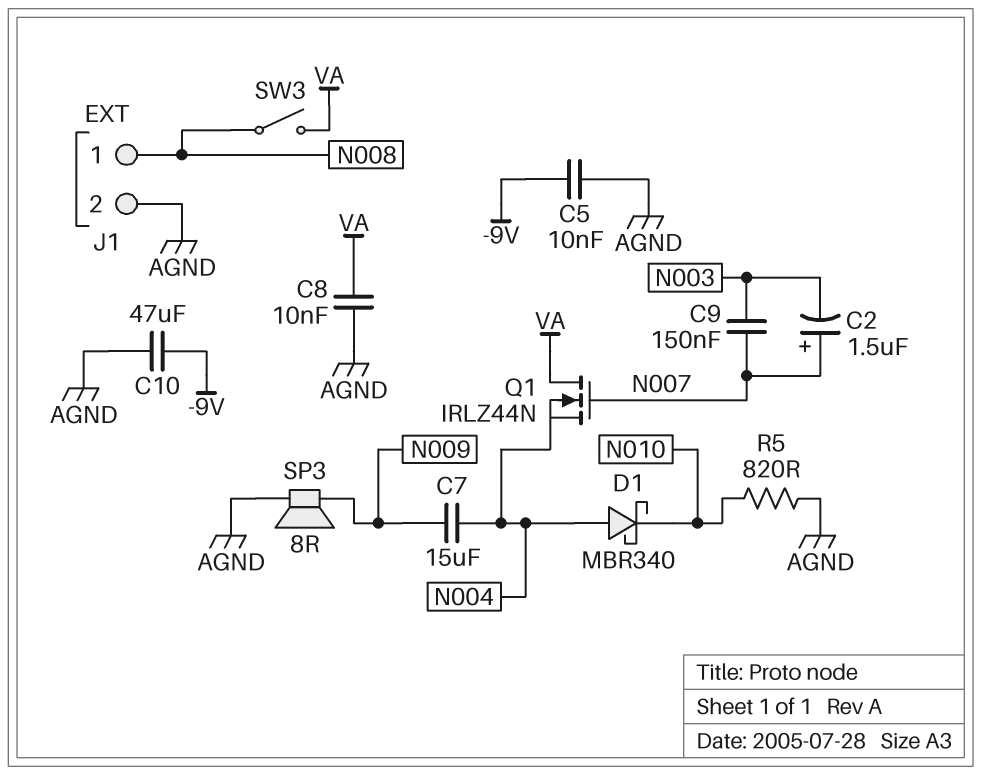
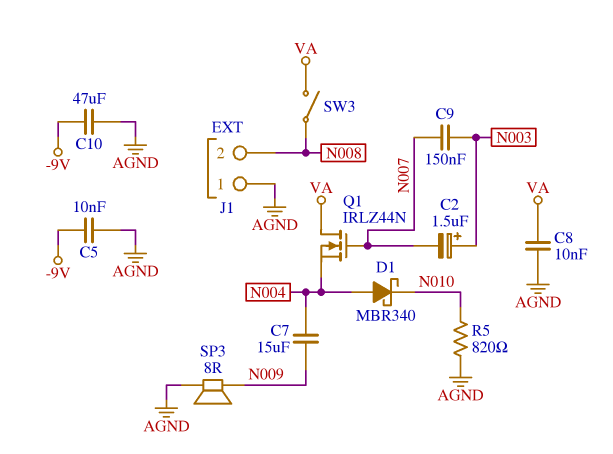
C2: 1.5uF (plus N007, minus N003) -> 1.5uF (plus N003, minus N007)
J1 pin 1: N008 -> AGND
J1 pin 2: AGND -> N008

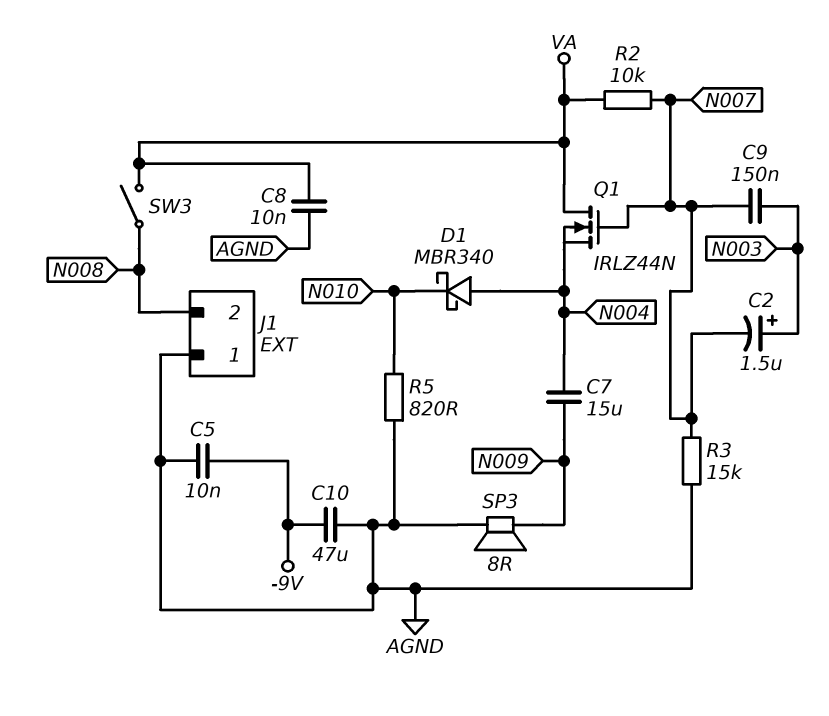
R2: none -> 10k (N007, VA)
R3: none -> 15k (AGND, N007)

